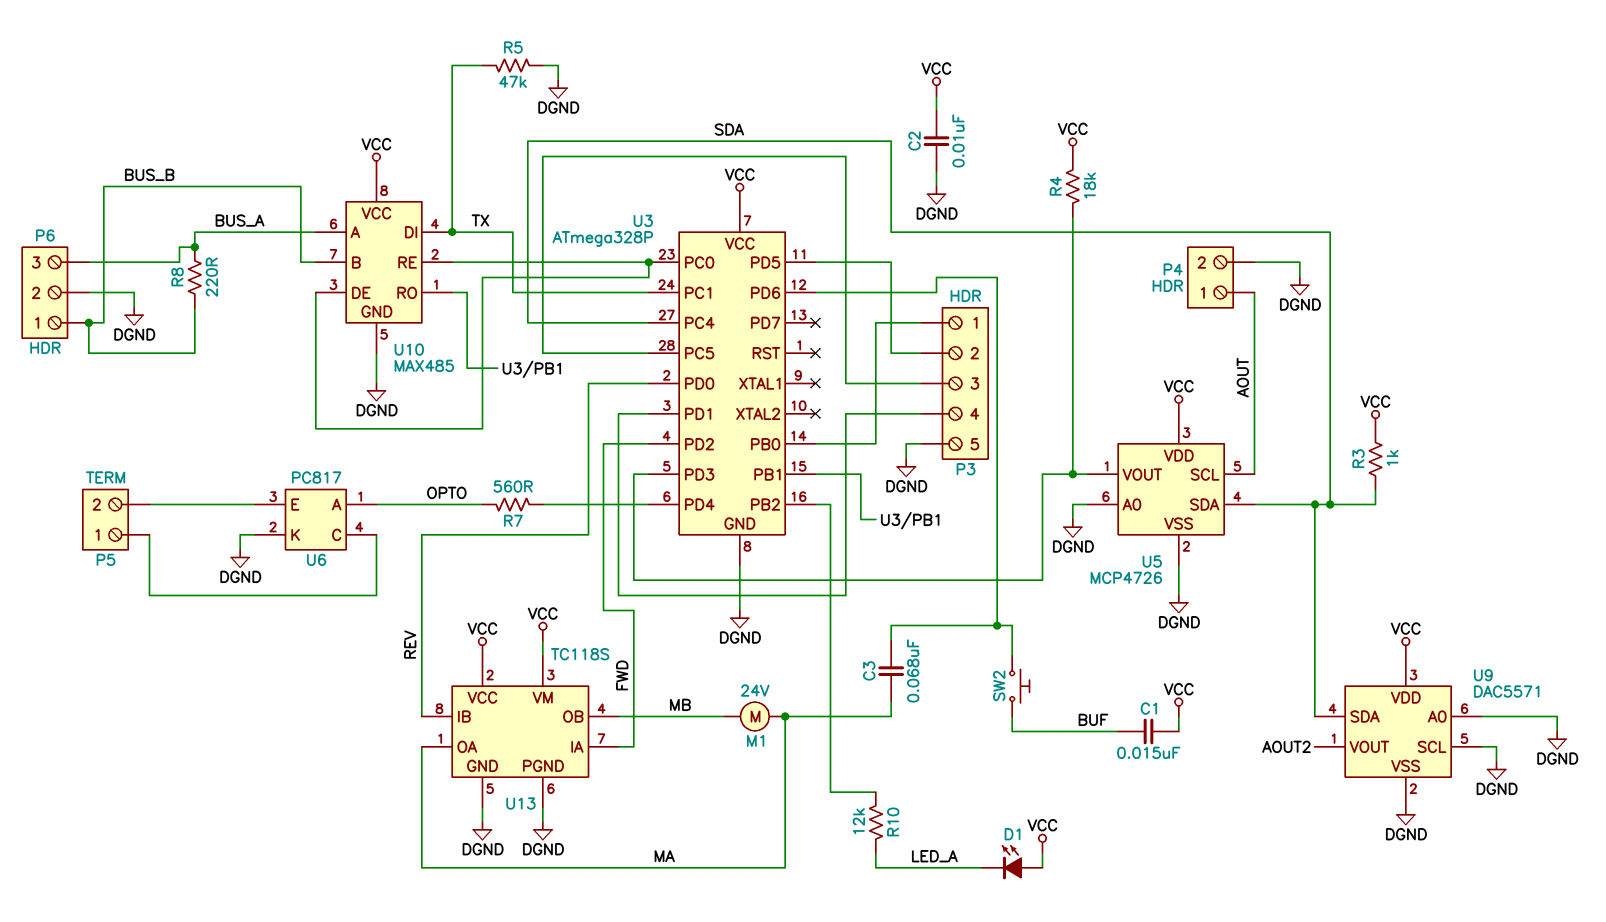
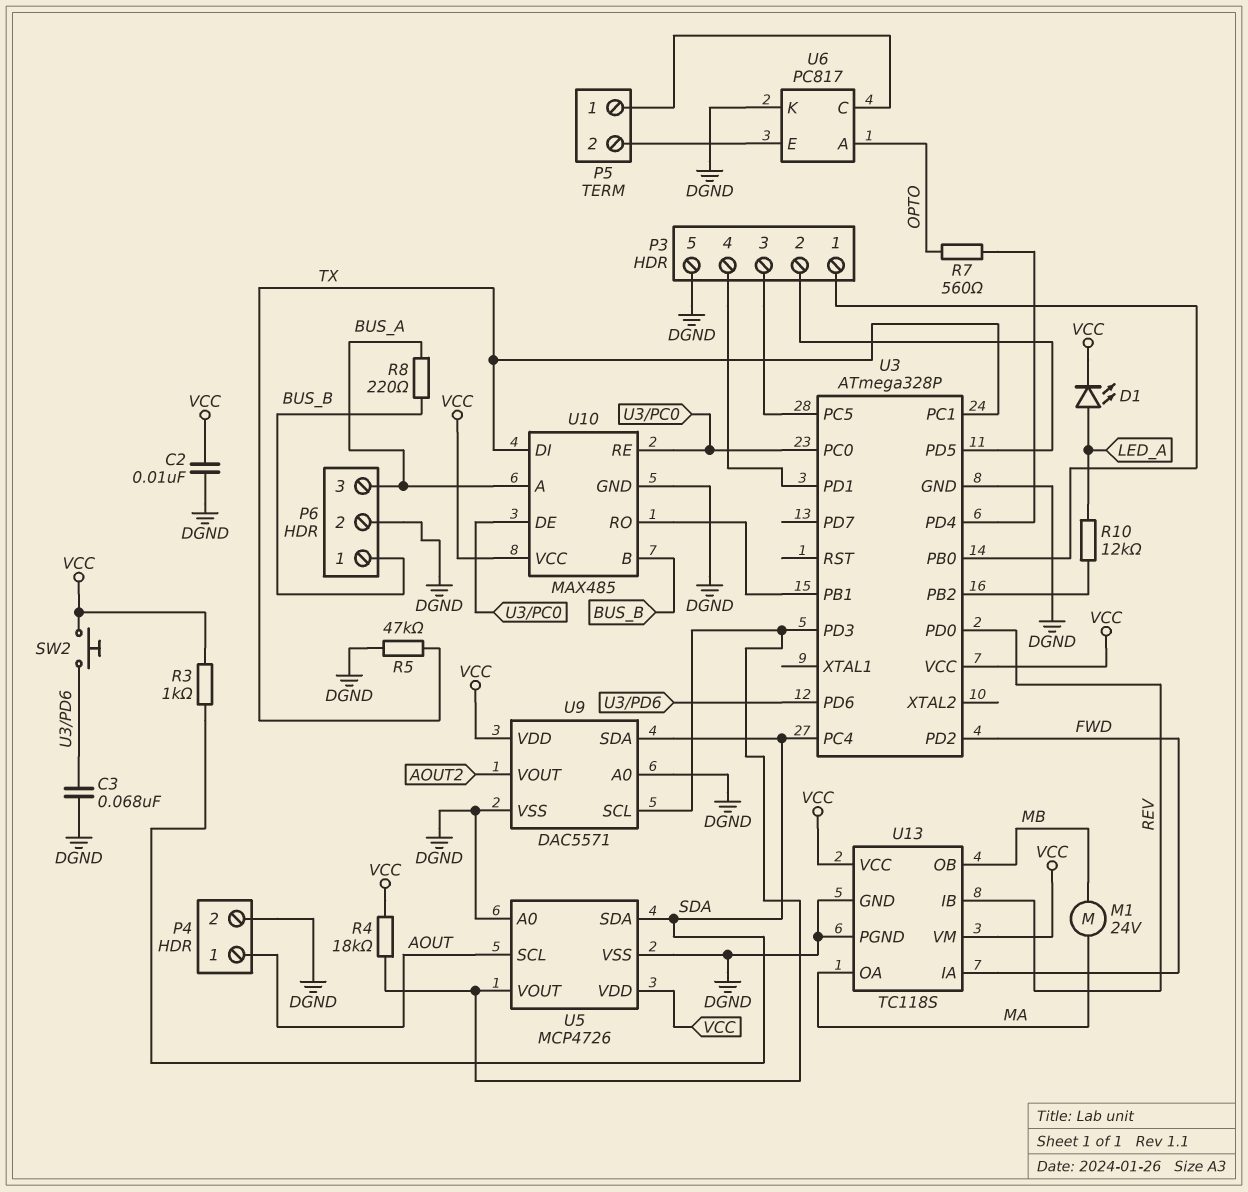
C1: 15nF (BUF, VCC) -> none
C3: 68nF (MA, U3/PD6) -> 68nF (DGND, U3/PD6)
D1: LED (A VCC, K LED_A) -> LED (A LED_A, K VCC)
SW2: button (BUF, U3/PD6) -> button (U3/PD6, VCC)
U9 pin SCL: DGND -> U3/PD3

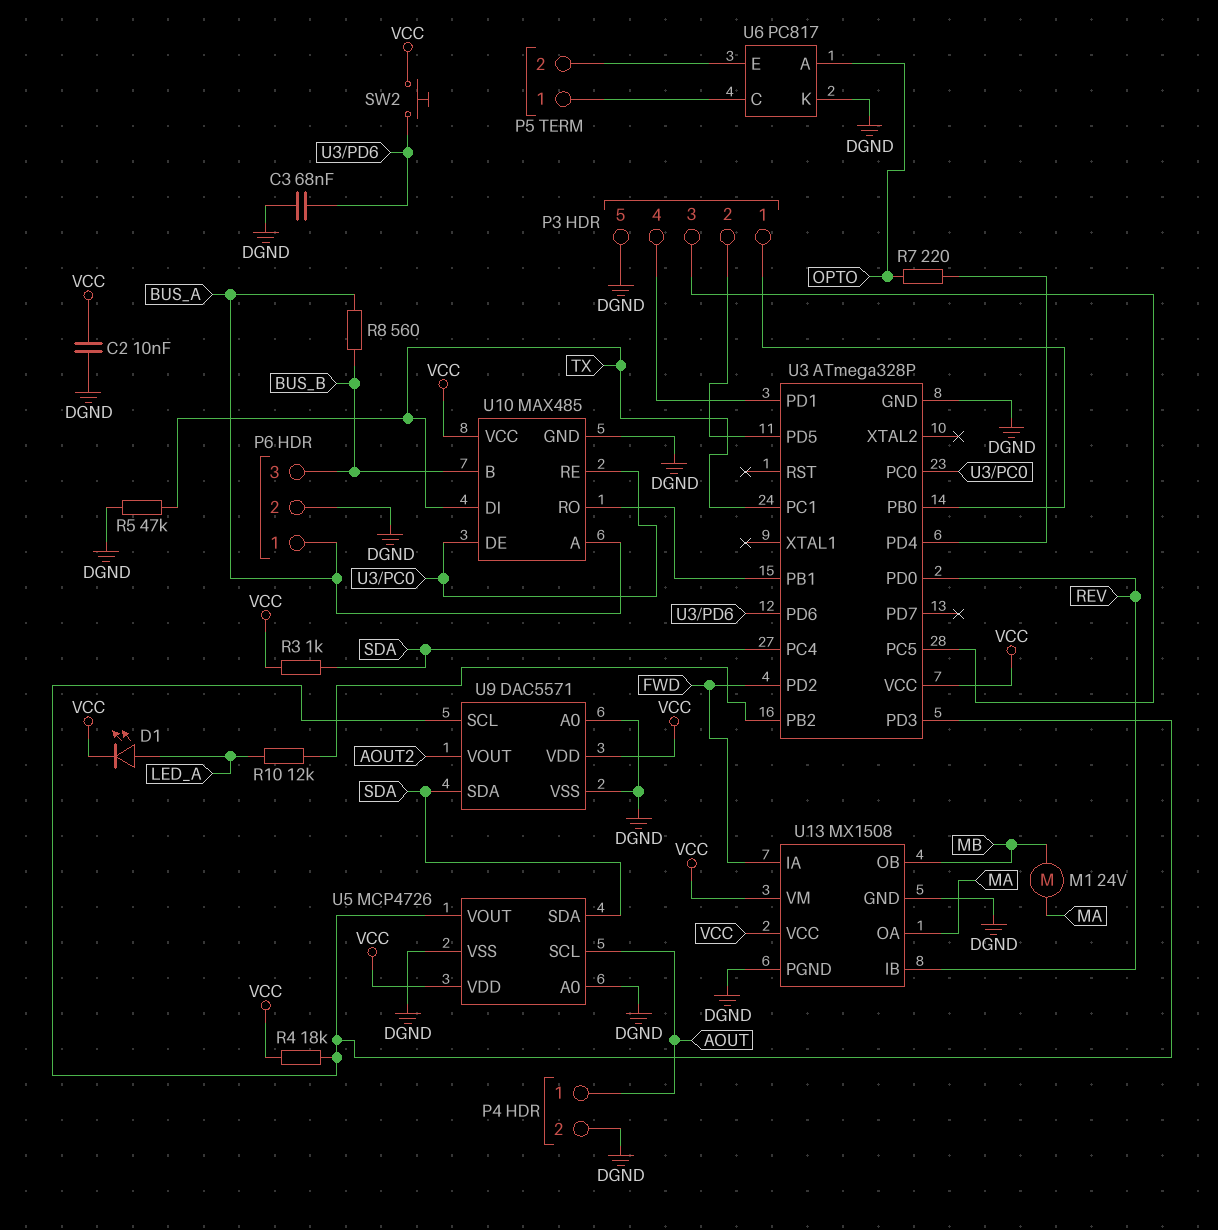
P6 pin 1: BUS_B -> BUS_A
P6 pin 3: BUS_A -> BUS_B
R7: 560 (OPTO, U3/PD4) -> 220 (OPTO, U3/PD4)
R8: 220 (BUS_A, BUS_B) -> 560 (BUS_A, BUS_B)
U13: TC118S -> MX1508

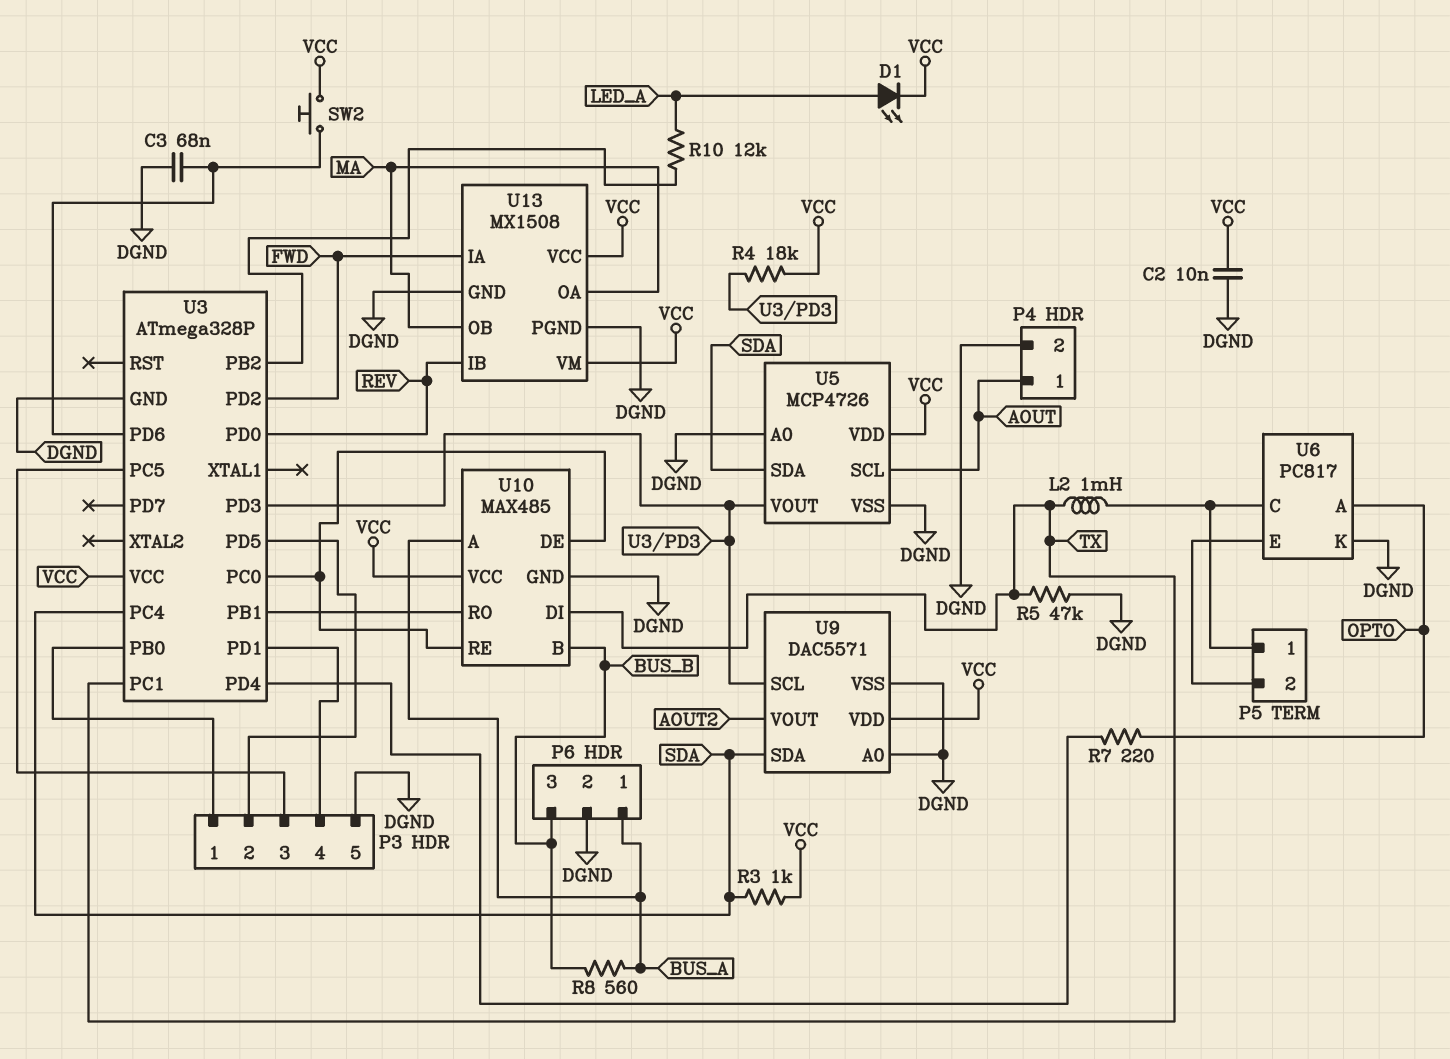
L2: none -> 1mH (P5/1, TX)
M1: motor 24V (MA, MB) -> none
U13 pin OB: MB -> MA

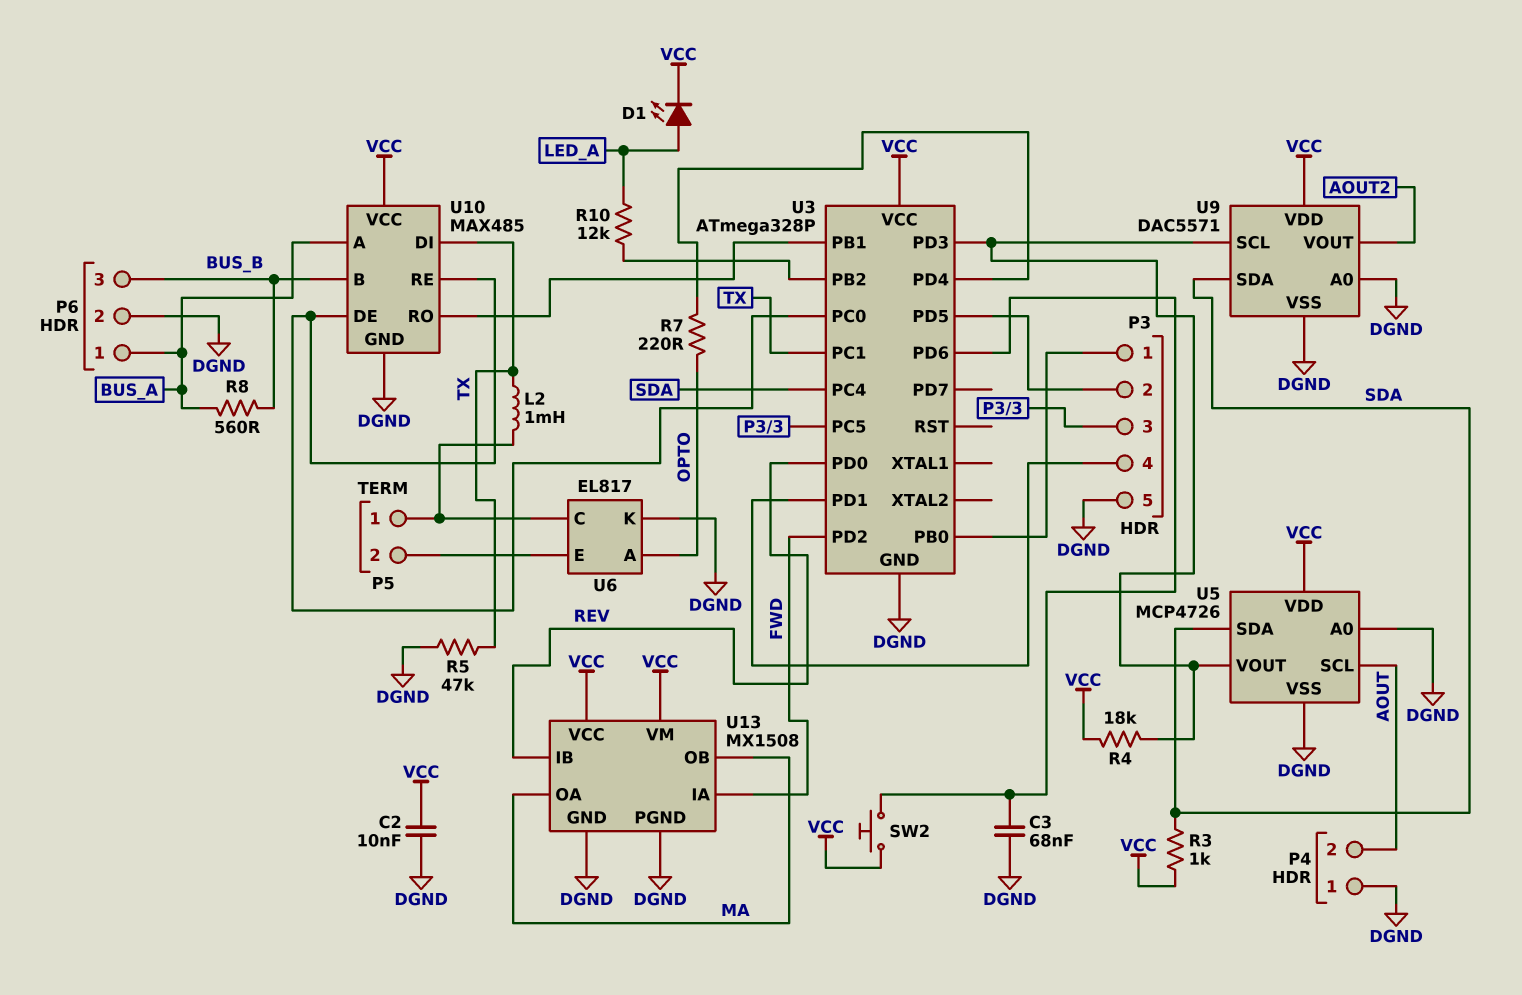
P4 pin 1: AOUT -> DGND
P4 pin 2: DGND -> AOUT
U6: PC817 -> EL817

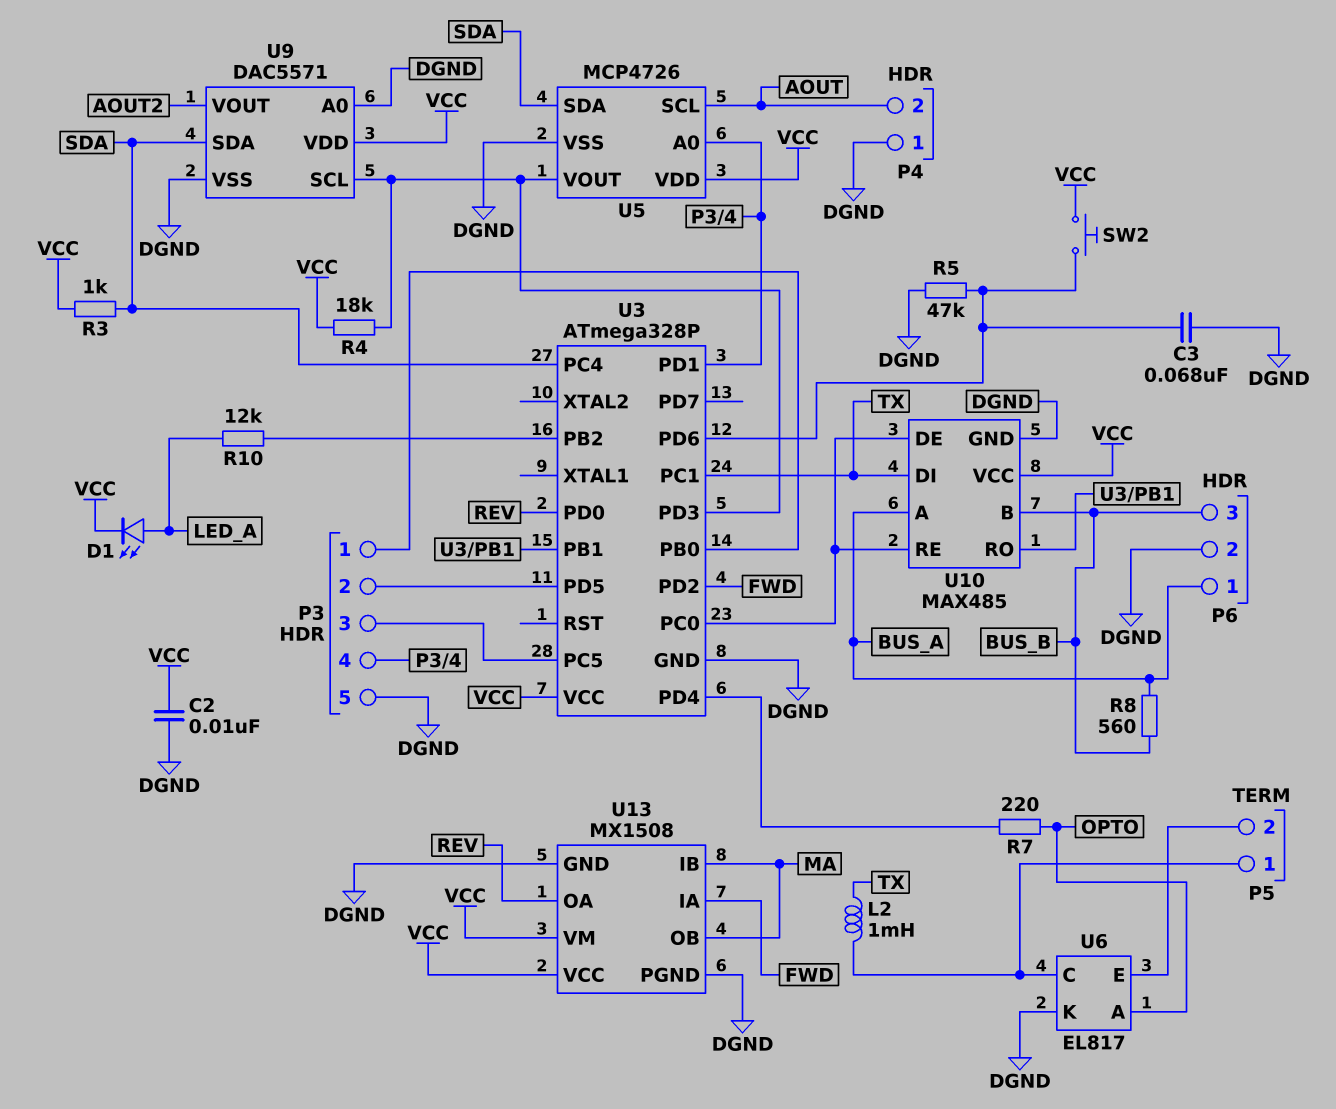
R5: 47k (DGND, TX) -> 47k (DGND, U3/PD6)
U5 pin A0: DGND -> P3/4
U13 pin IB: REV -> MA
U13 pin OA: MA -> REV

